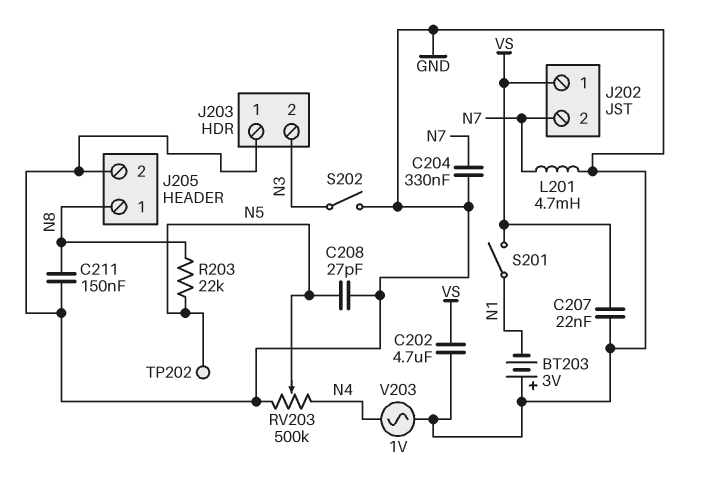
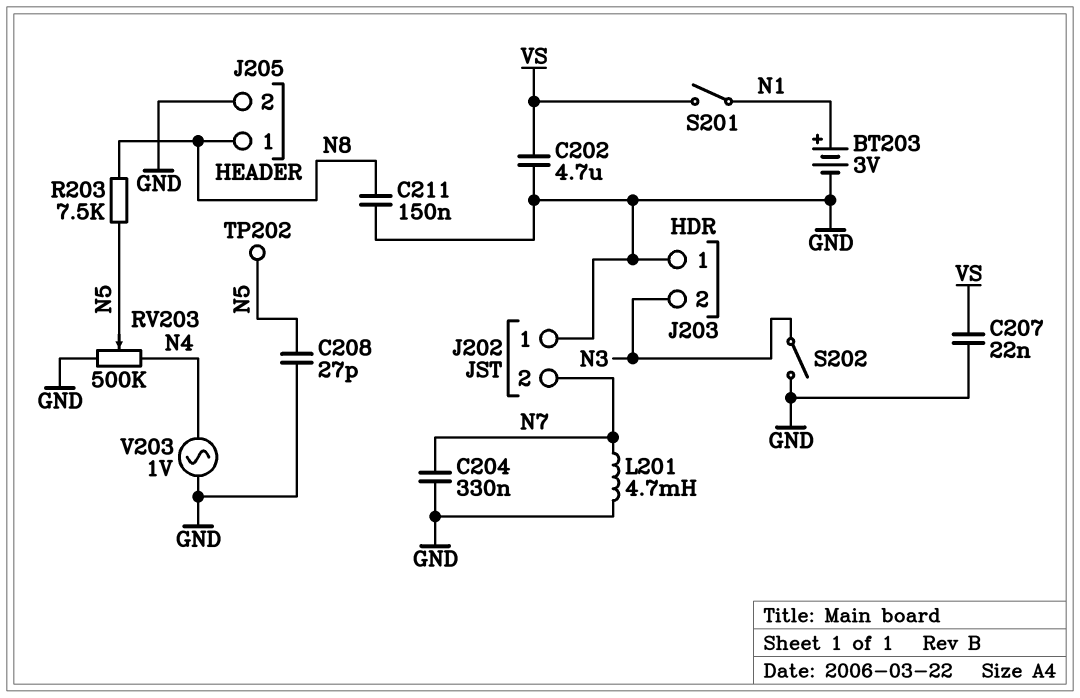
BT203: 3V (plus GND, minus N1) -> 3V (plus N1, minus GND)
J202 pin 1: VS -> GND
R203: 22k (N5, N8) -> 7.5k (N5, N8)

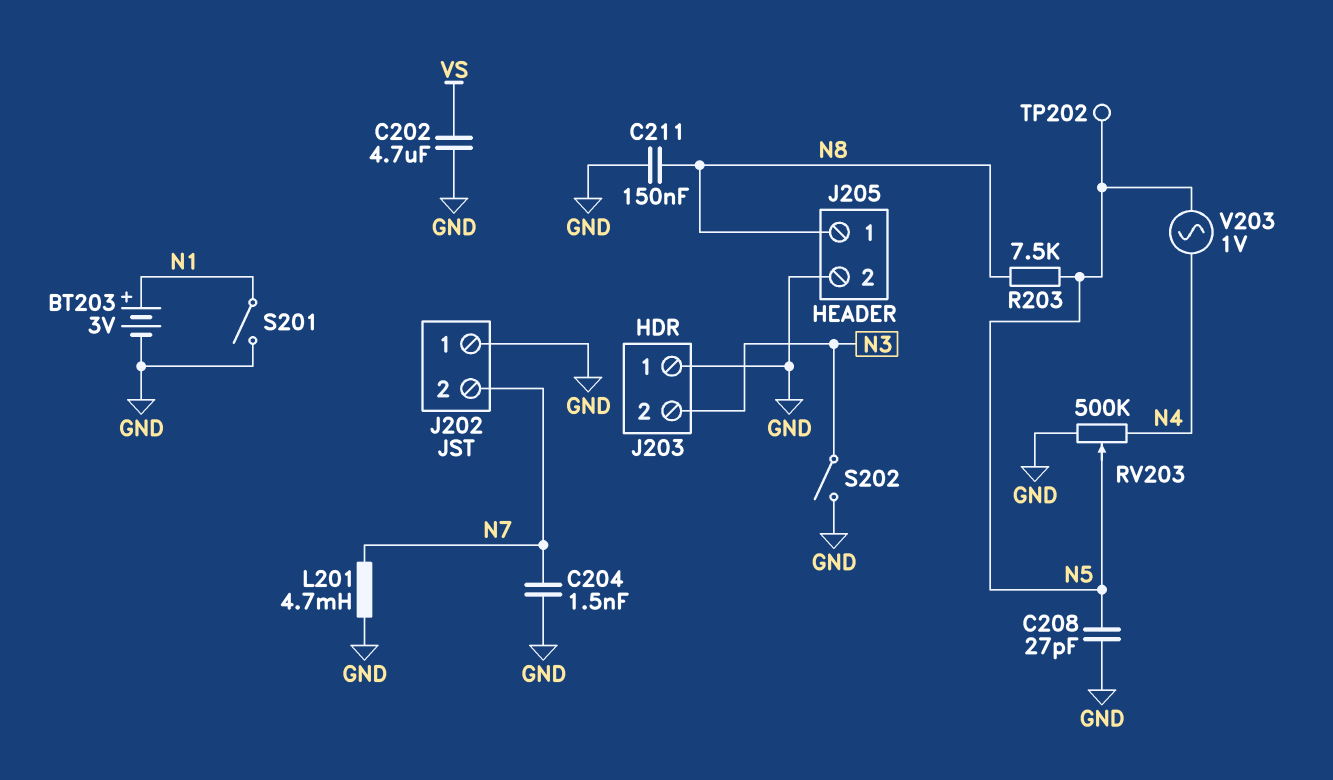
C204: 330nF (GND, N7) -> 1.5nF (GND, N7)
C207: 22nF (GND, VS) -> none
S201: switch (N1, VS) -> switch (GND, N1)
V203: AC 1V (GND, N4) -> AC 1V (N4, N5)

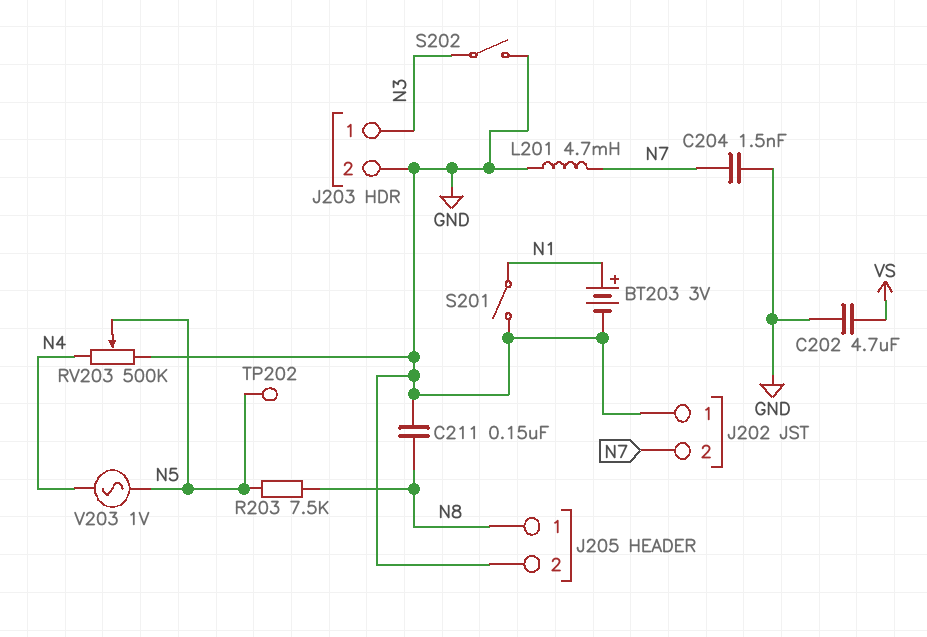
C208: 27pF (GND, N5) -> none
J203 pin 1: GND -> N3
J203 pin 2: N3 -> GND

